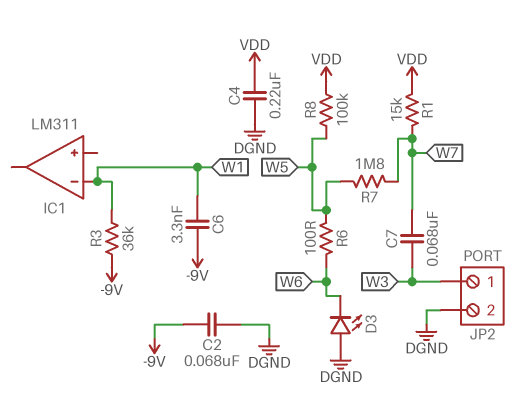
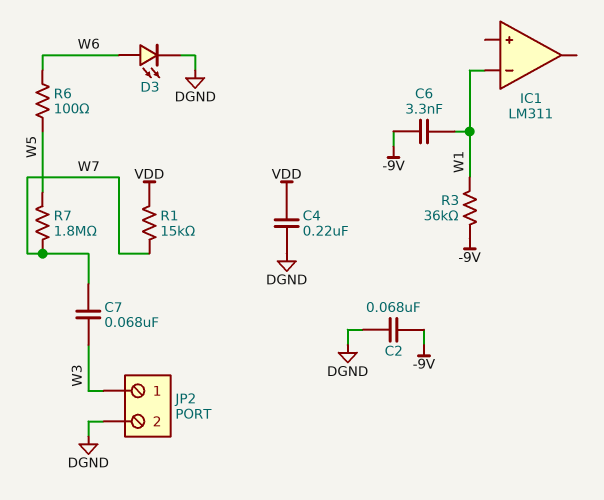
D3: LED (A DGND, K W6) -> LED (A W6, K DGND)
R8: 100k (VDD, W5) -> none

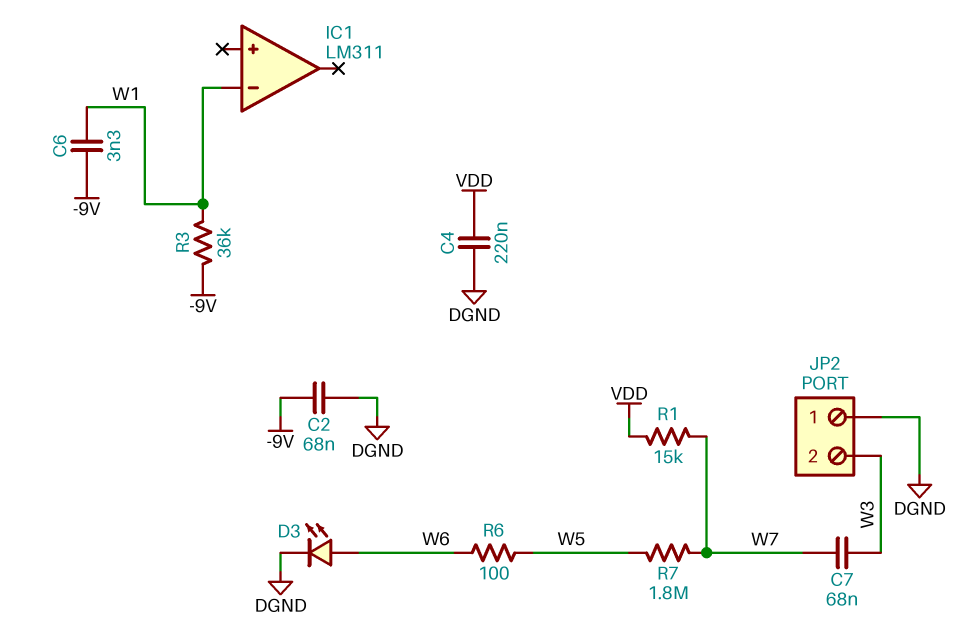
JP2 pin 1: W3 -> DGND
JP2 pin 2: DGND -> W3

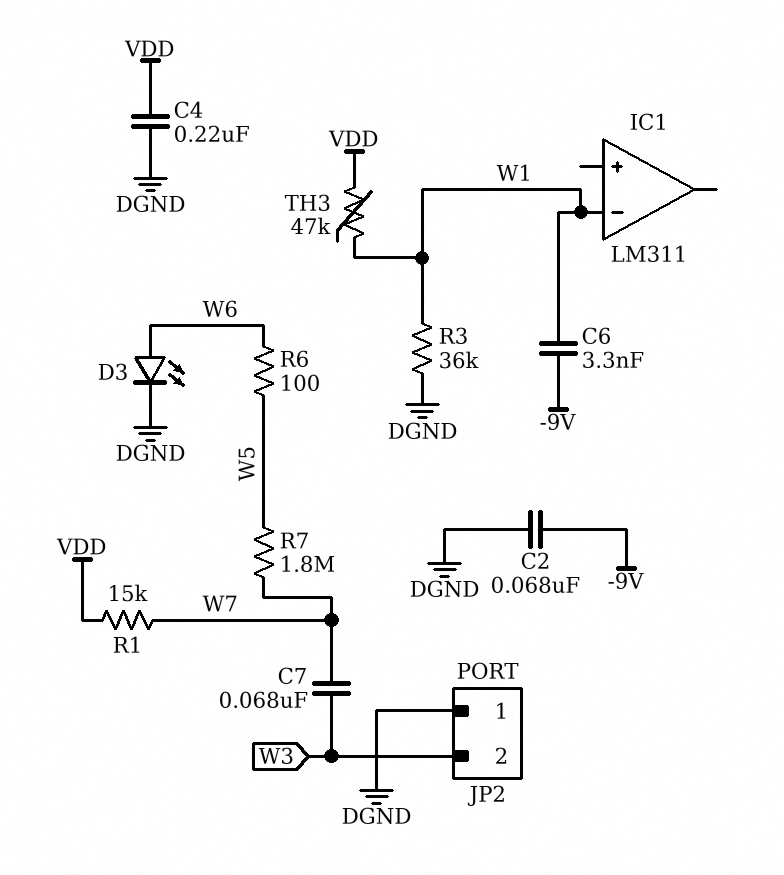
R3: 36k (-9V, W1) -> 36k (DGND, W1)
TH3: none -> 47k (VDD, W1)

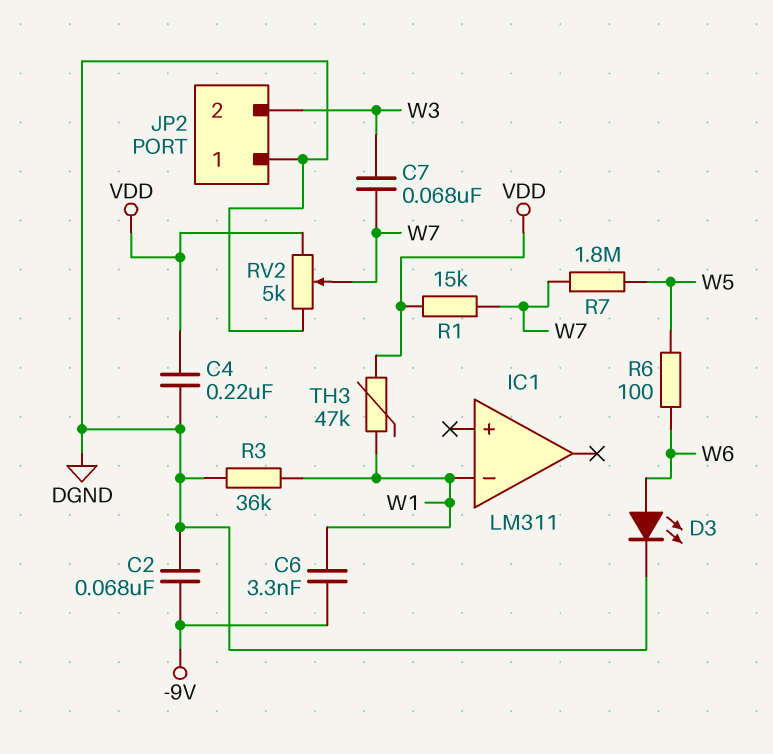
RV2: none -> 5k (DGND, VDD, wiper W7)

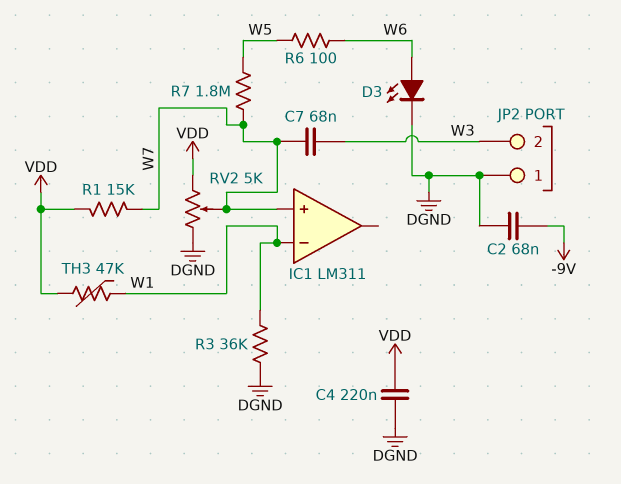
C6: 3.3nF (-9V, W1) -> none
IC1 pin in+: none -> W7

